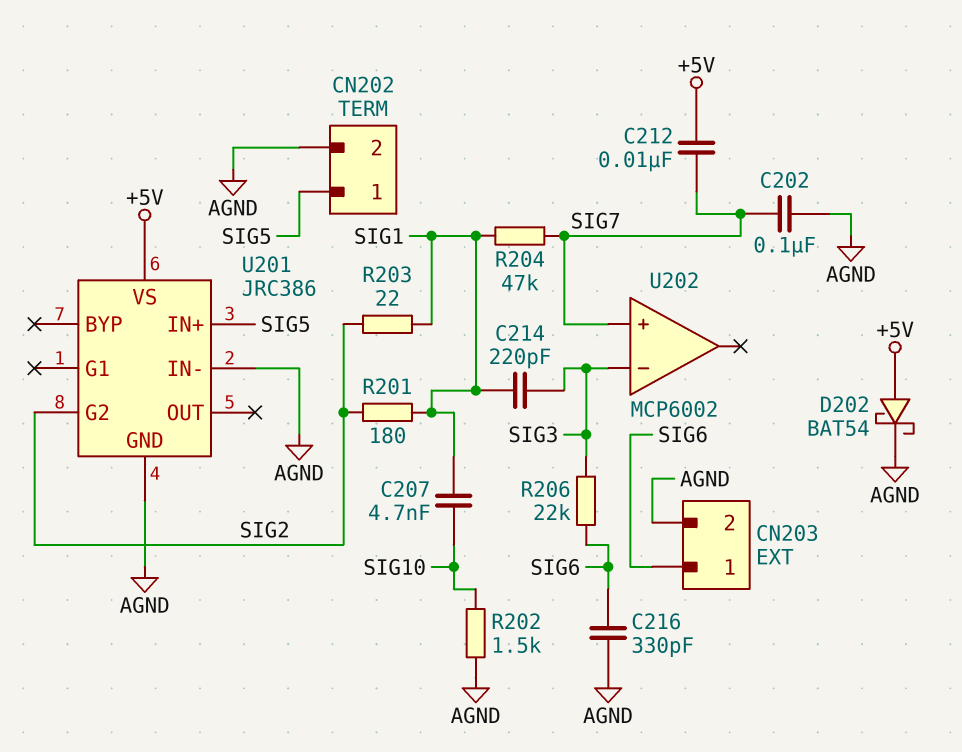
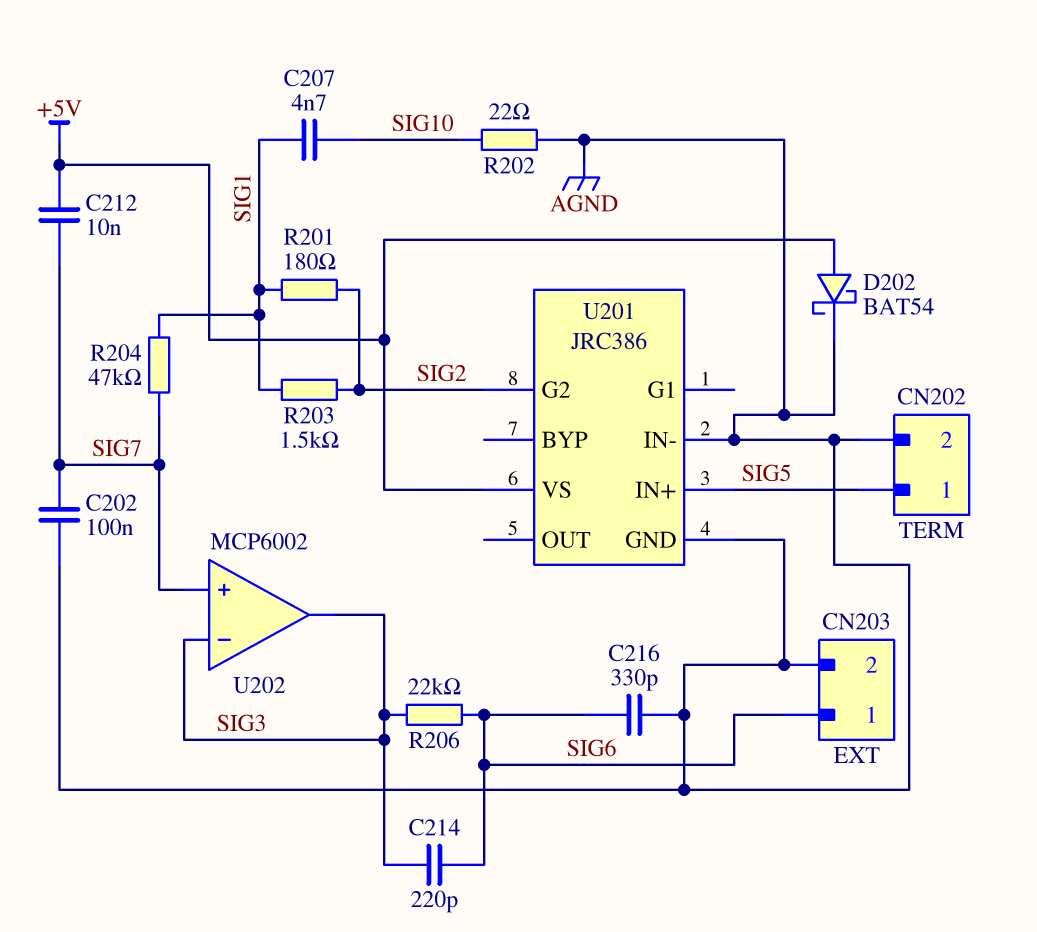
C214: 220pF (SIG1, SIG3) -> 220pF (SIG3, SIG6)
R202: 1.5k (AGND, SIG10) -> 22 (AGND, SIG10)
R203: 22 (SIG1, SIG2) -> 1.5k (SIG1, SIG2)
U202 pin out: none -> SIG3

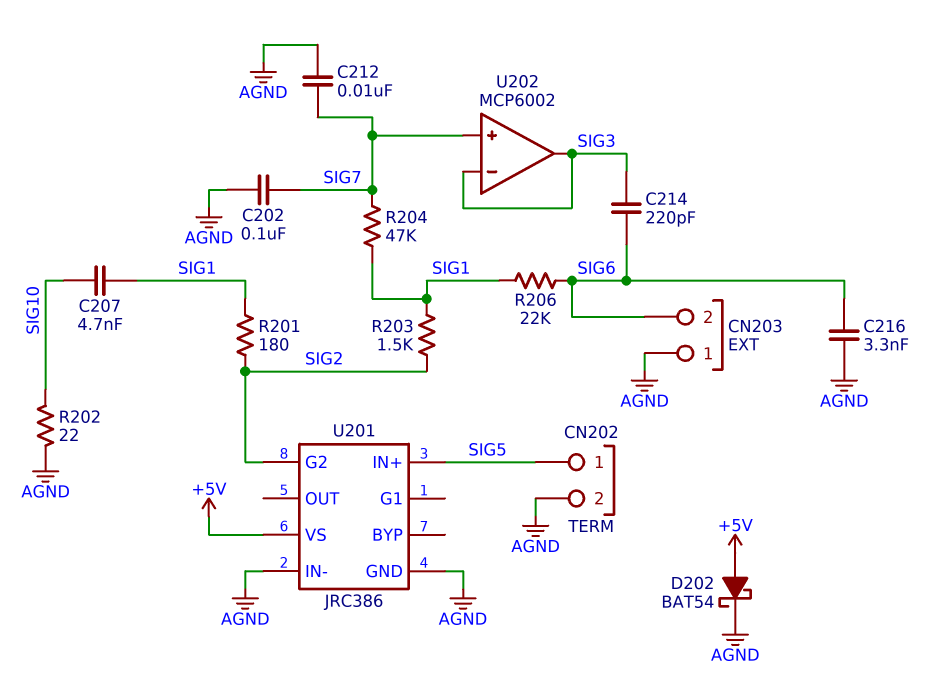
C212: 10nF (+5V, SIG7) -> 10nF (AGND, SIG7)
C216: 330pF (AGND, SIG6) -> 3.3nF (AGND, SIG6)
CN203 pin 1: SIG6 -> AGND
CN203 pin 2: AGND -> SIG6
R206: 22k (SIG3, SIG6) -> 22k (SIG1, SIG6)

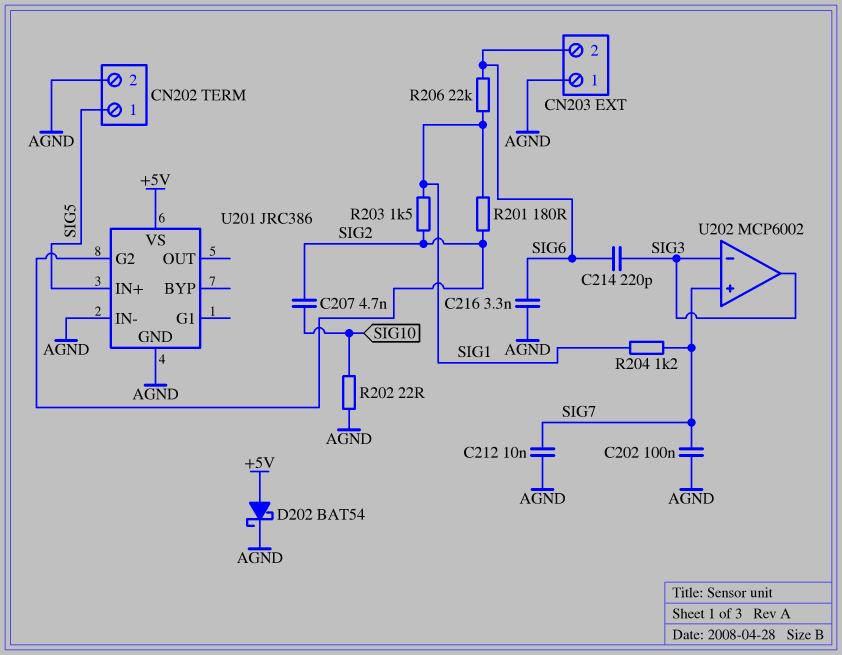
C207: 4.7nF (SIG1, SIG10) -> 4.7nF (SIG2, SIG10)
R204: 47k (SIG1, SIG7) -> 1.2k (SIG1, SIG7)

